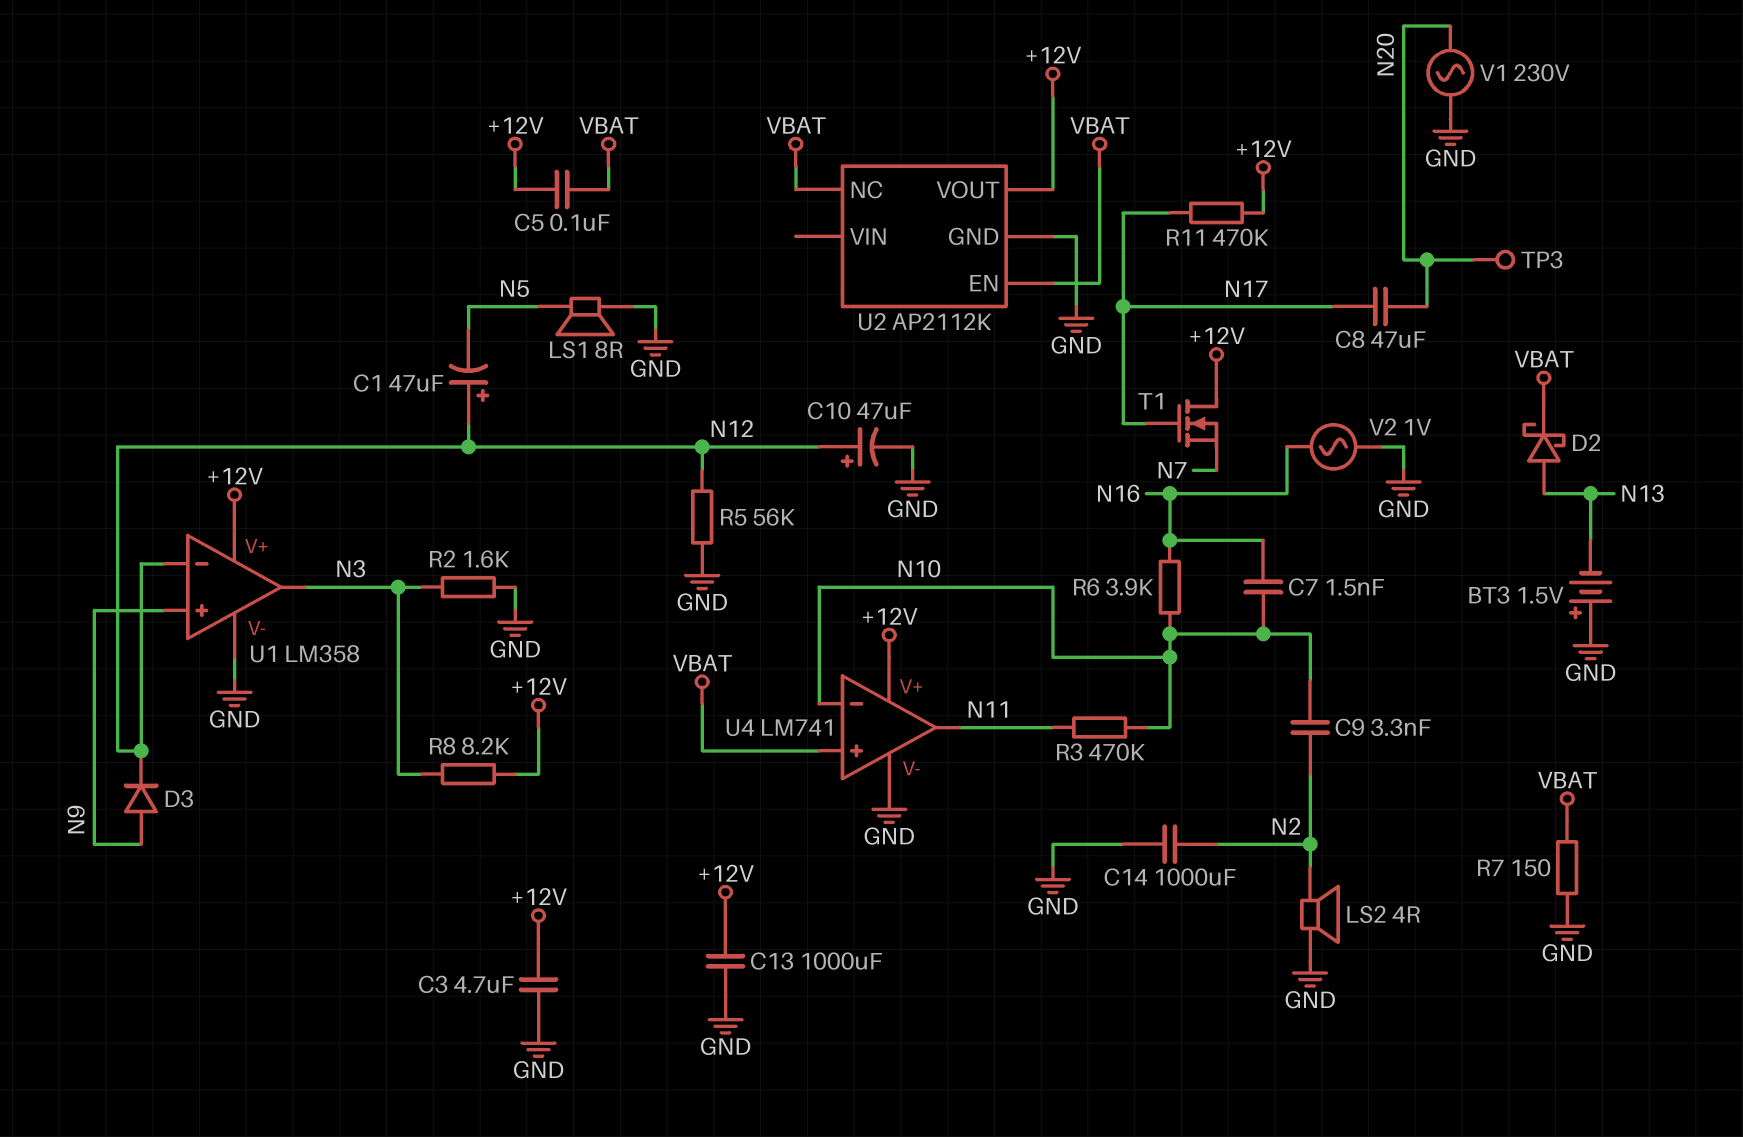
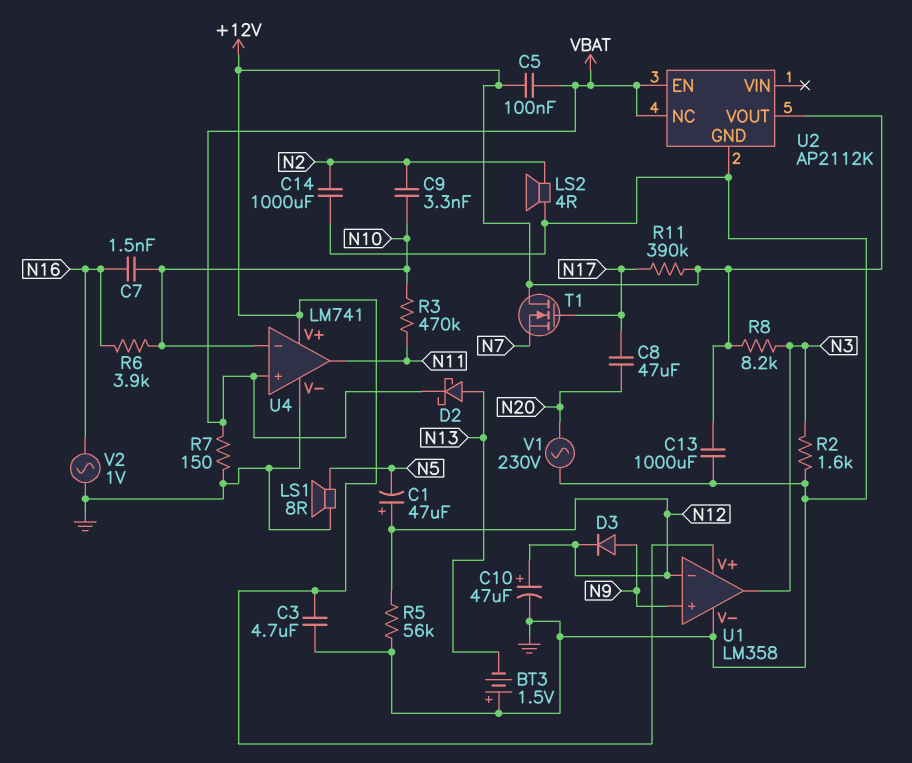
R11: 470k (+12V, N17) -> 390k (+12V, N17)
TP3: test point (N20) -> none

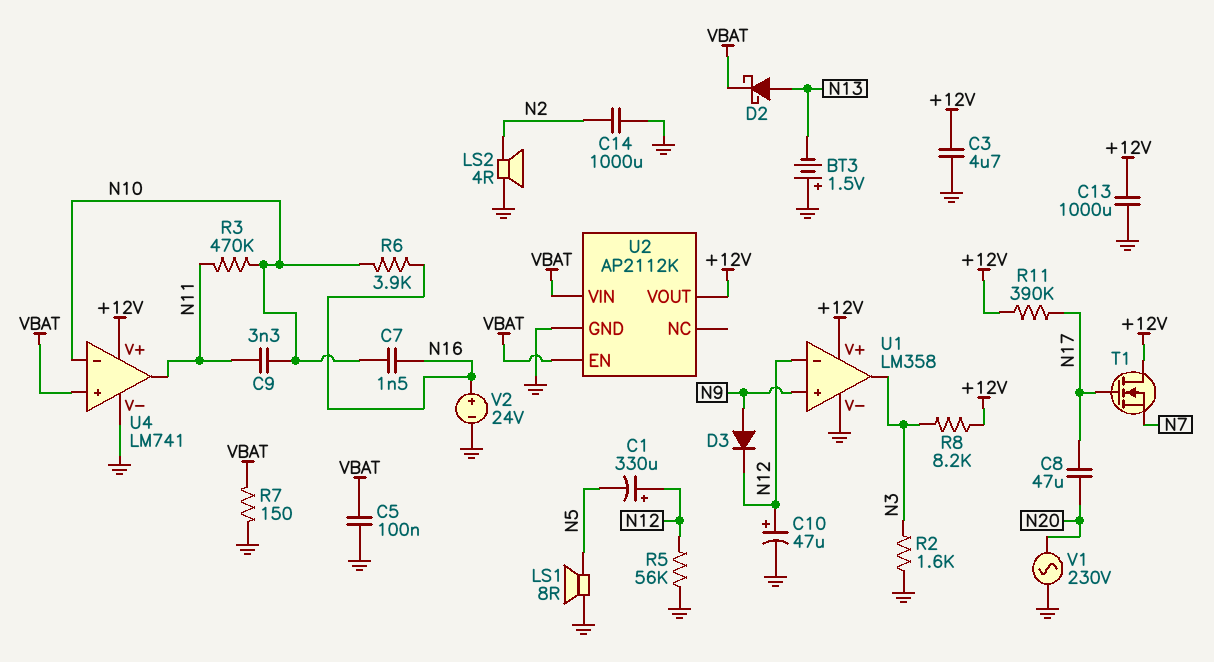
C1: 47uF (plus N12, minus N5) -> 330uF (plus N12, minus N5)
C5: 100nF (+12V, VBAT) -> 100nF (GND, VBAT)
C9: 3.3nF (N2, N10) -> 3.3nF (N10, N11)
U2 pin NC: VBAT -> none
U2 pin VIN: none -> VBAT
V2: AC 1V (GND, N16) -> 24V (plus N16, minus GND)

